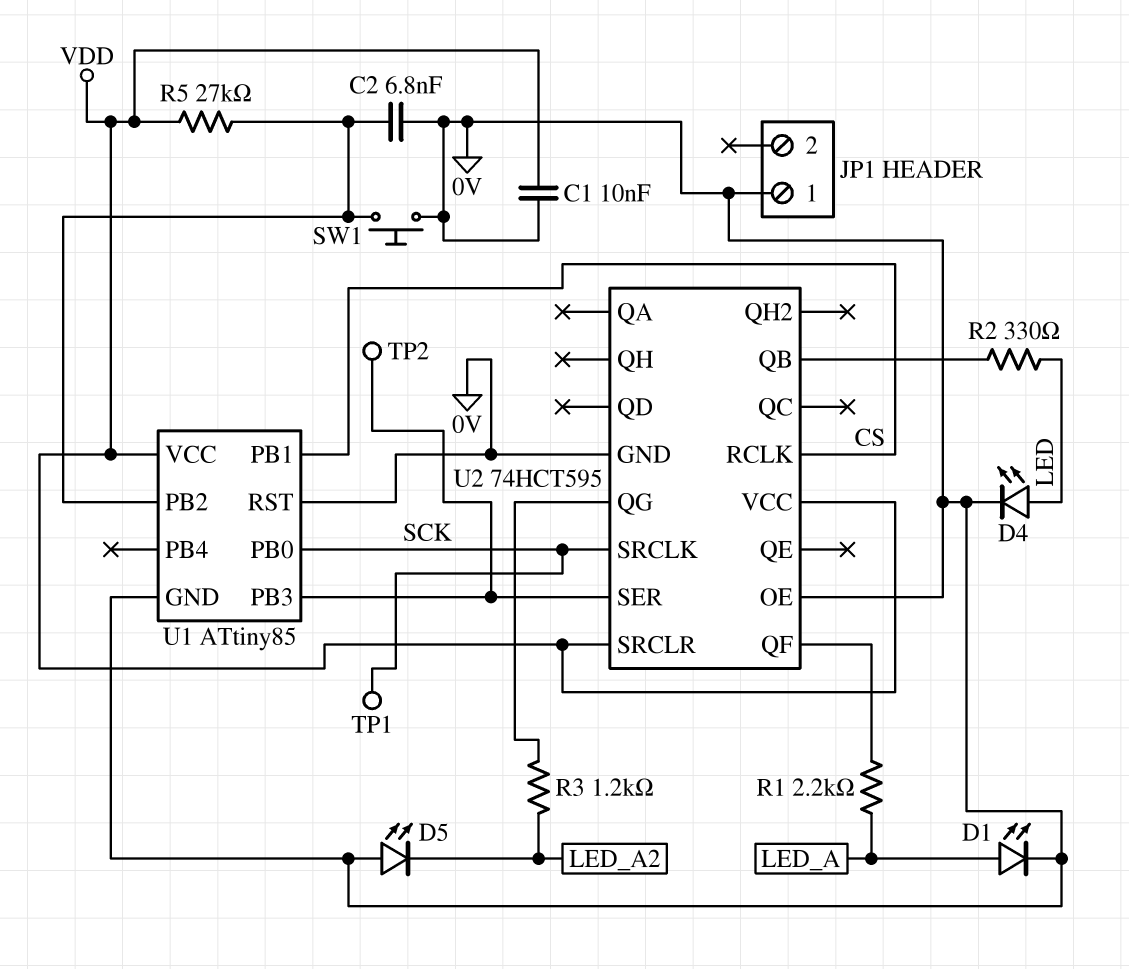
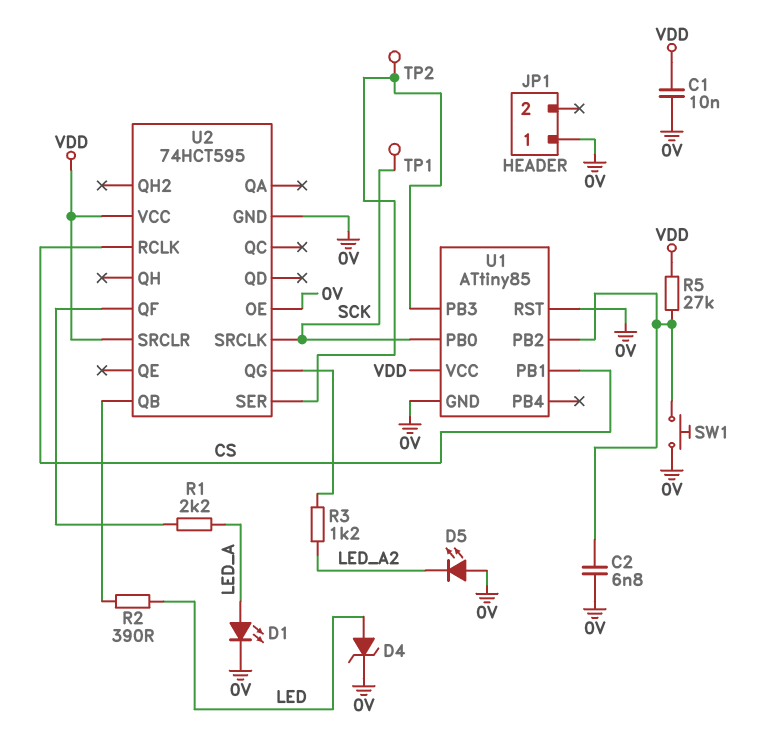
D4: LED (A LED, K 0V) -> zener (A LED, K 0V)
R2: 330 (LED, U2/QB) -> 390 (LED, U2/QB)

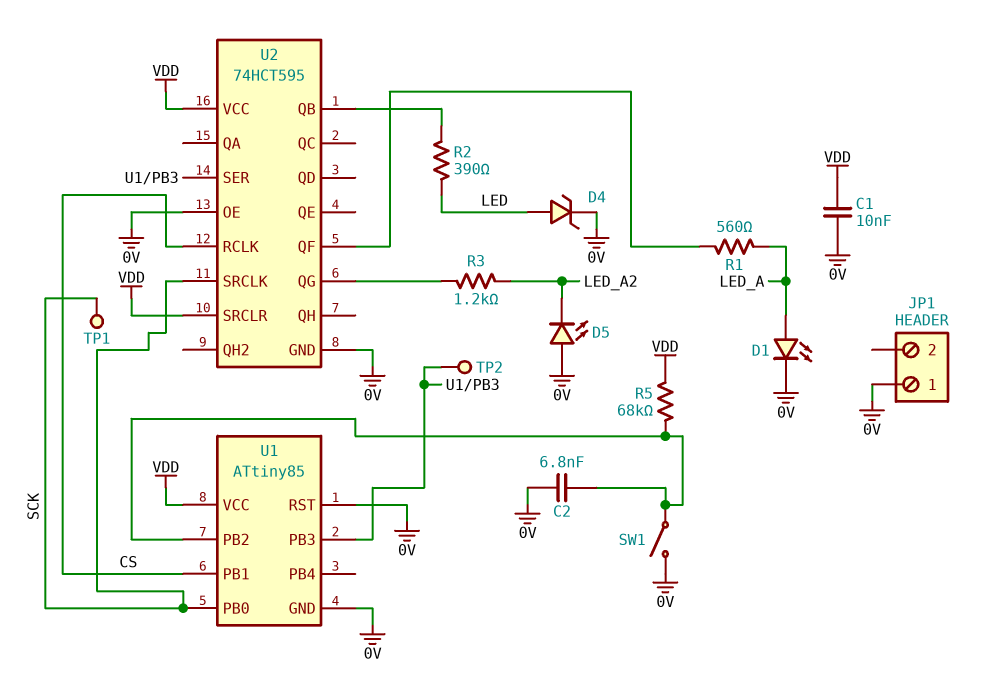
R1: 2.2k (LED_A, U2/QF) -> 560 (LED_A, U2/QF)
R5: 27k (U1/PB2, VDD) -> 68k (U1/PB2, VDD)
SW1: button (0V, U1/PB2) -> switch (0V, U1/PB2)

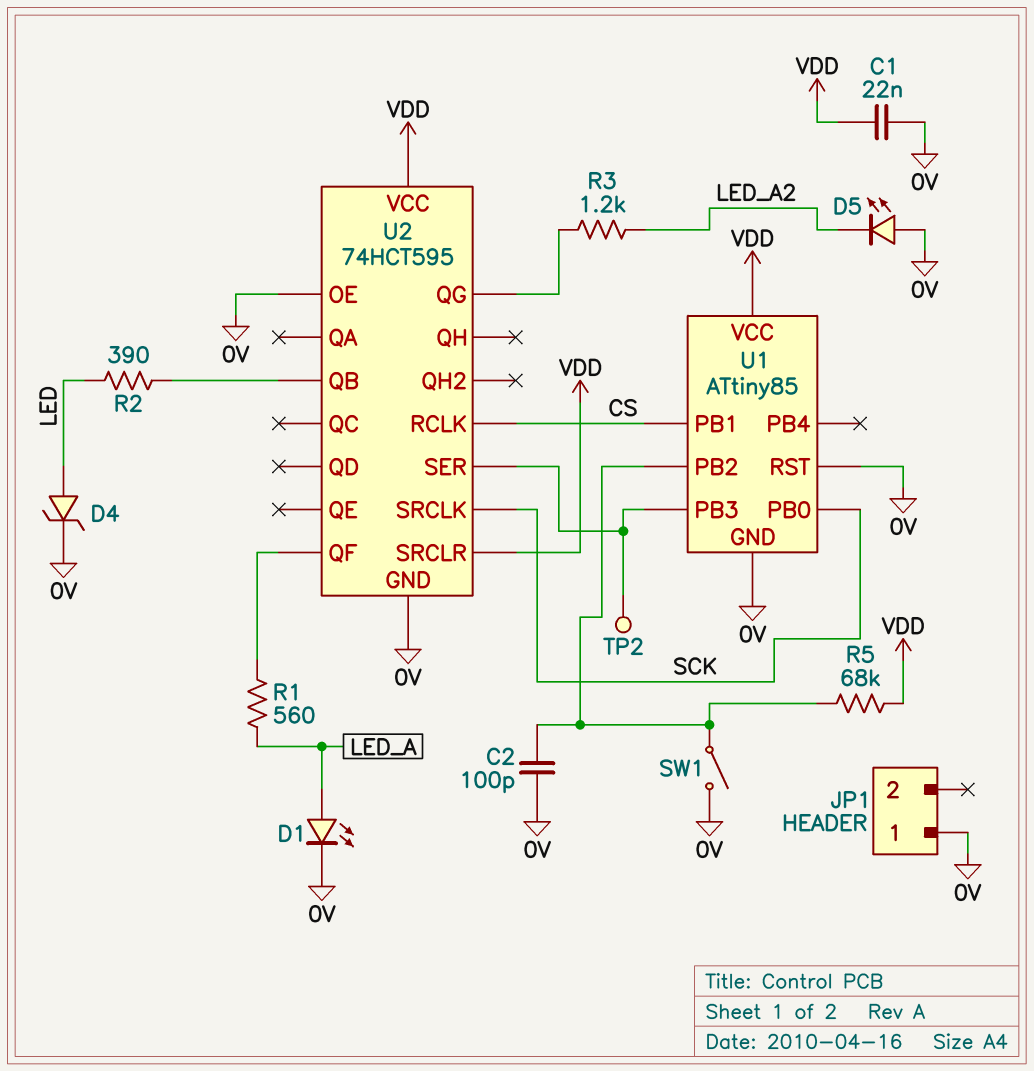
C1: 10nF (0V, VDD) -> 22nF (0V, VDD)
C2: 6.8nF (0V, U1/PB2) -> 100pF (0V, U1/PB2)
TP1: test point (SCK) -> none

